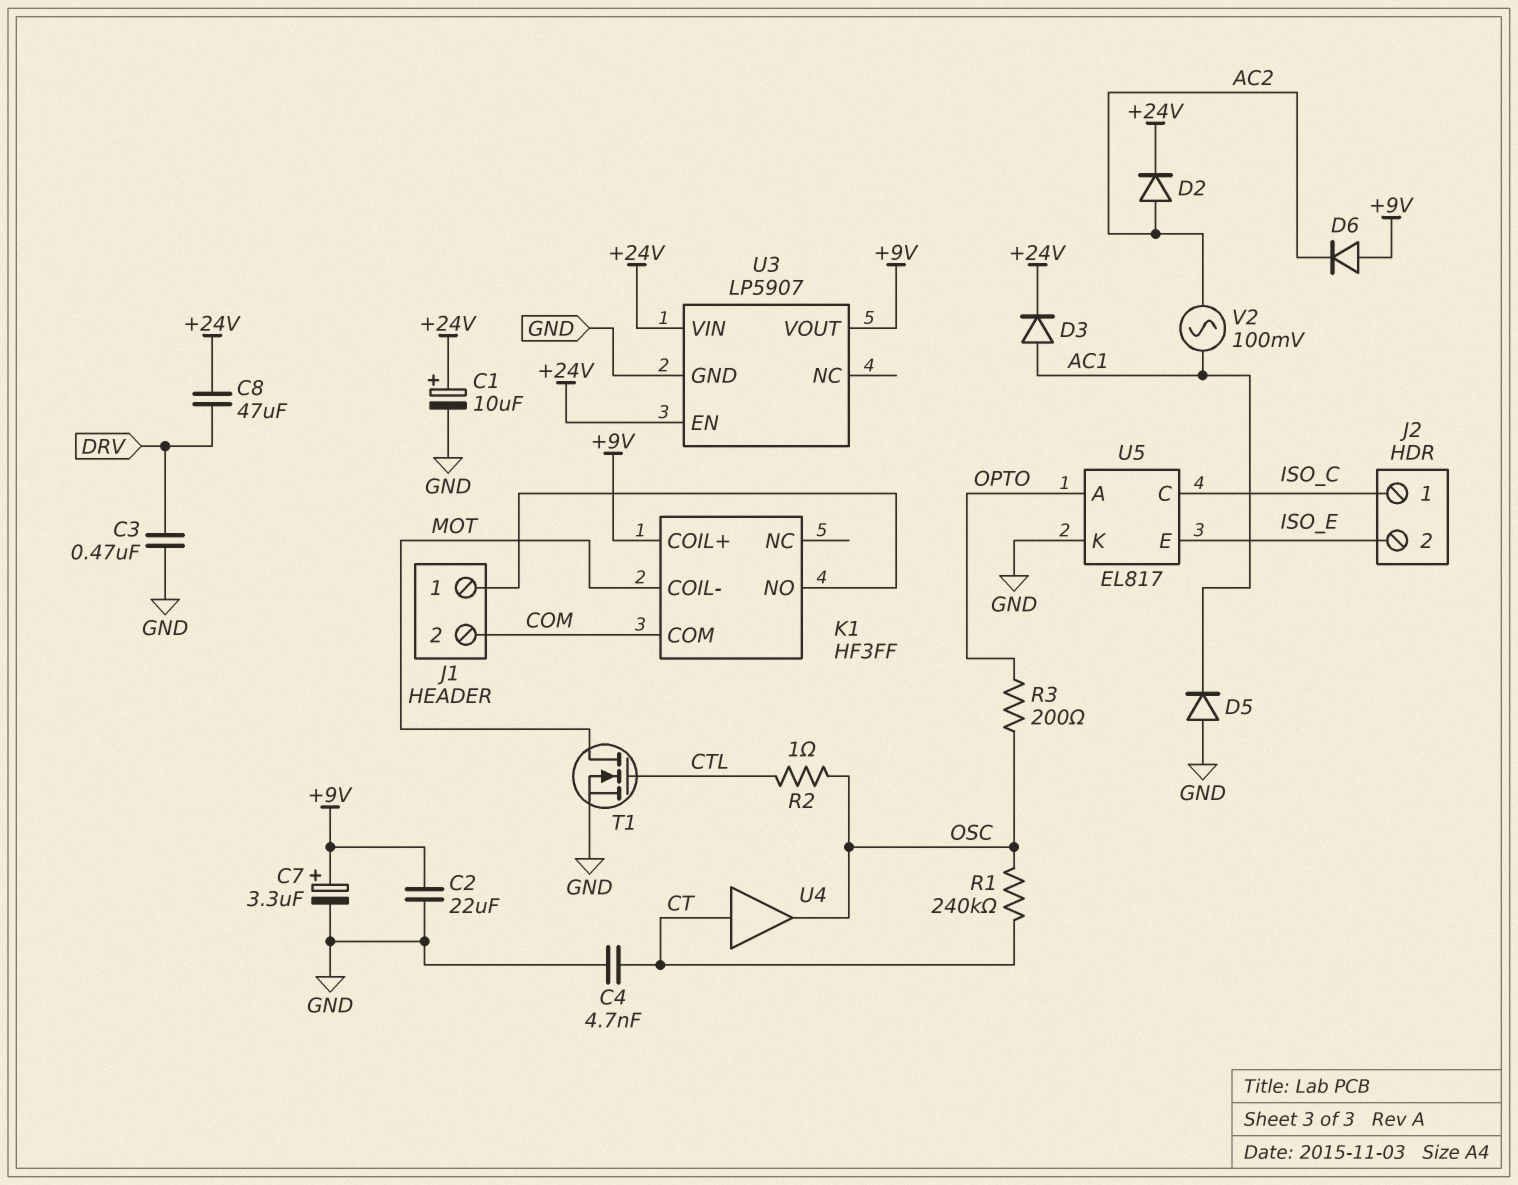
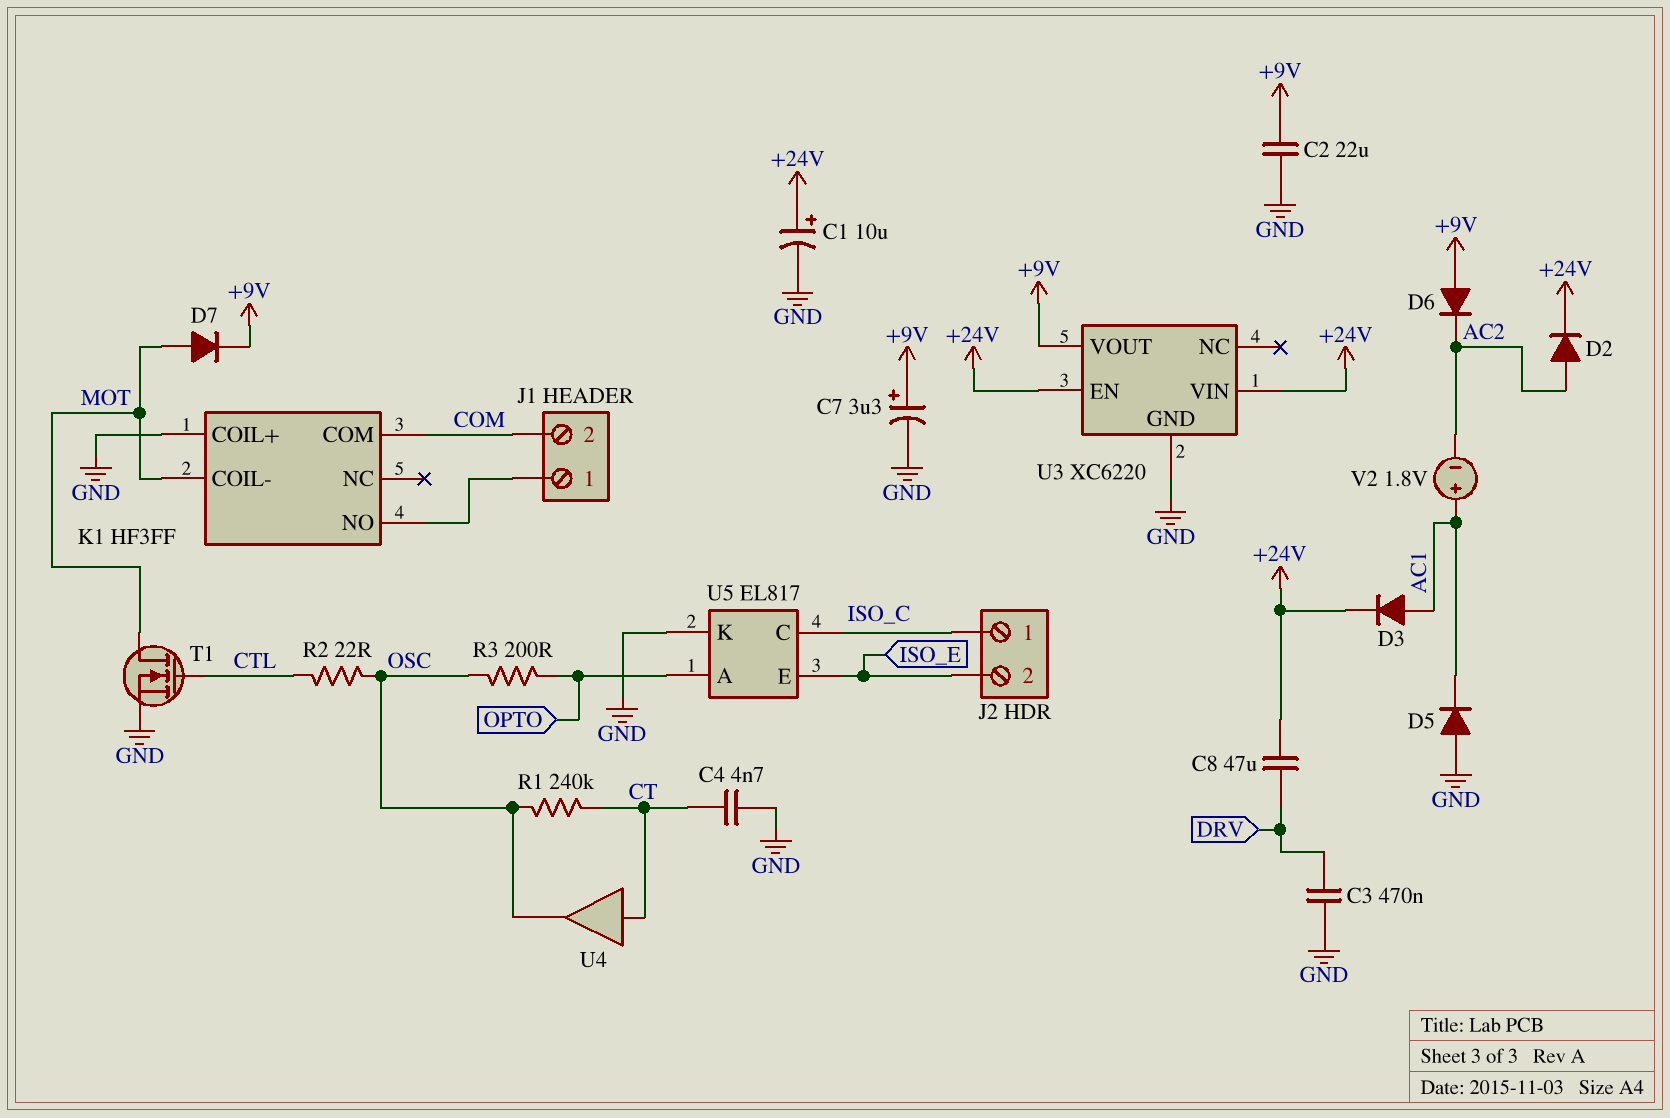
D7: none -> diode (A MOT, K +9V)
K1 pin COIL+: +9V -> GND
R2: 1 (CTL, OSC) -> 22 (CTL, OSC)
U3: LP5907 -> XC6220
V2: AC 100mV (AC1, AC2) -> 1.8V (plus AC1, minus AC2)

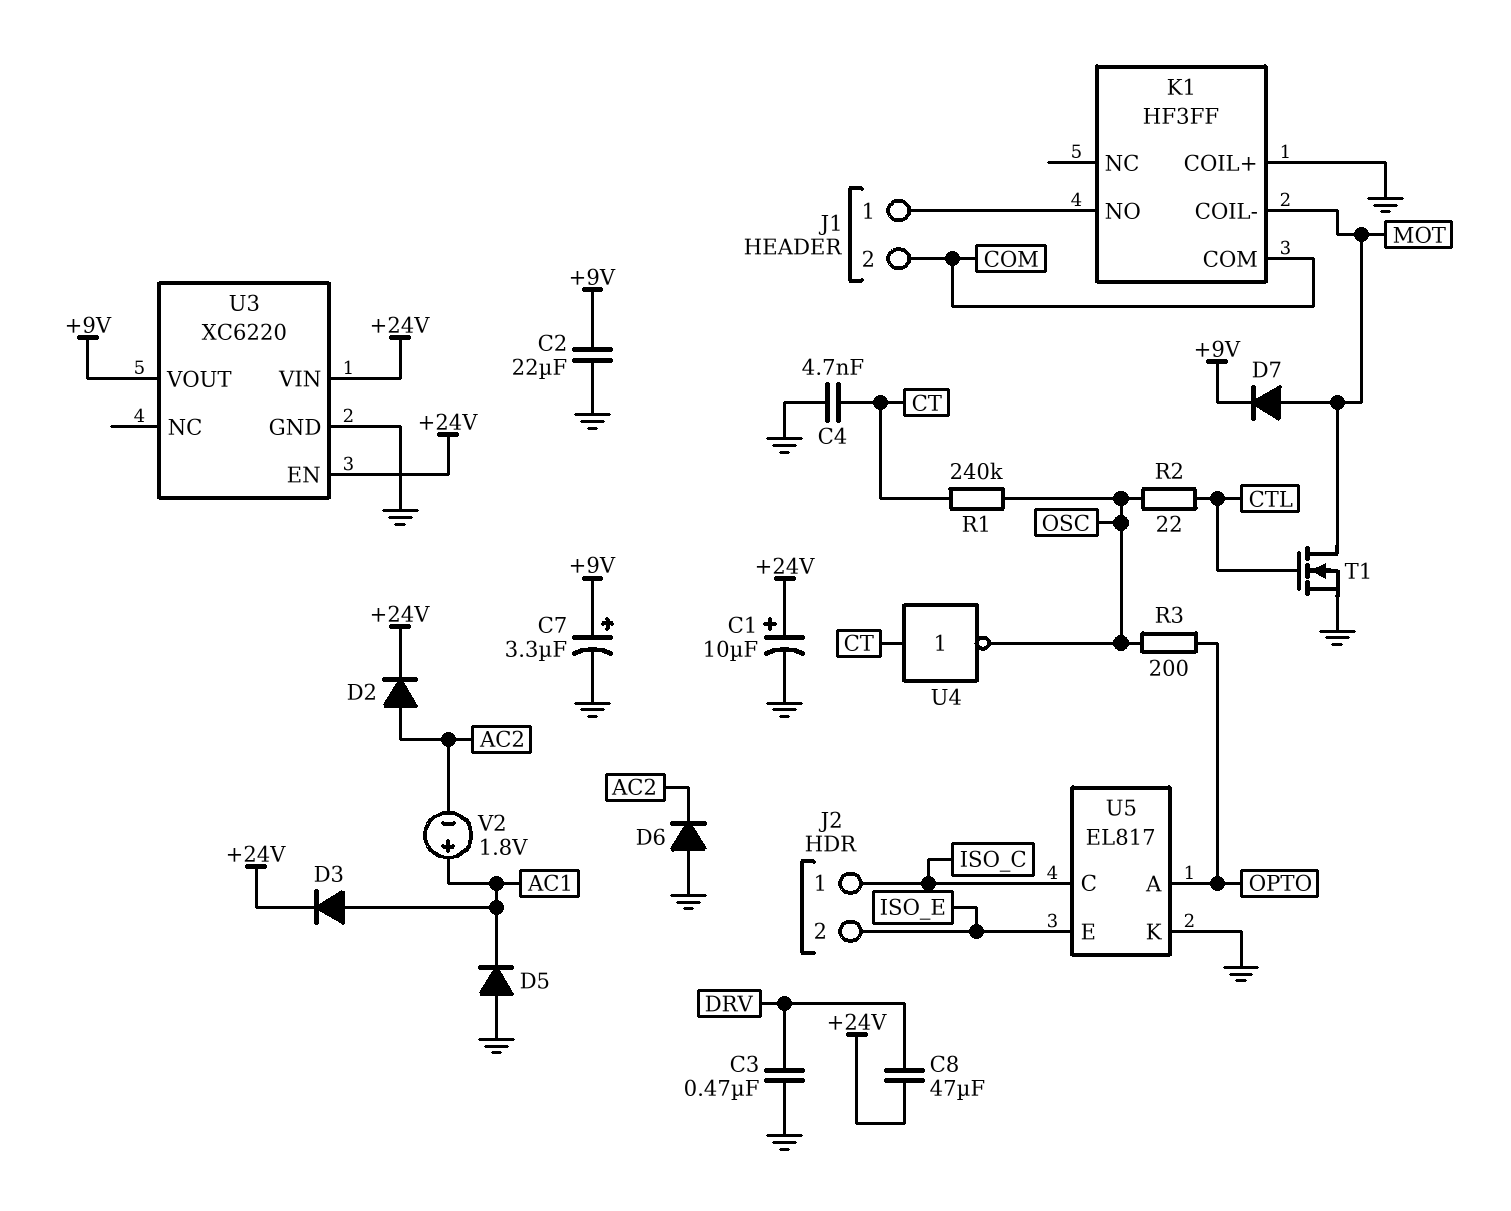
D6: diode (A +9V, K AC2) -> diode (A GND, K AC2)
U4: buffer (in CT, out OSC) -> NOT (in CT, out OSC)

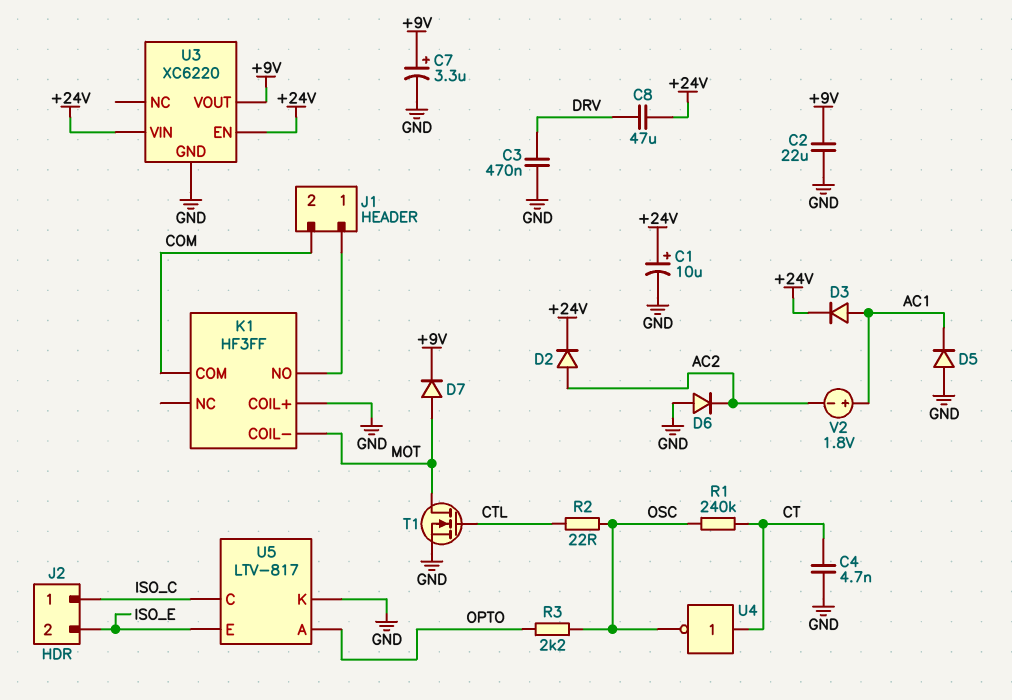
R3: 200 (OPTO, OSC) -> 2.2k (OPTO, OSC)
U5: EL817 -> LTV-817

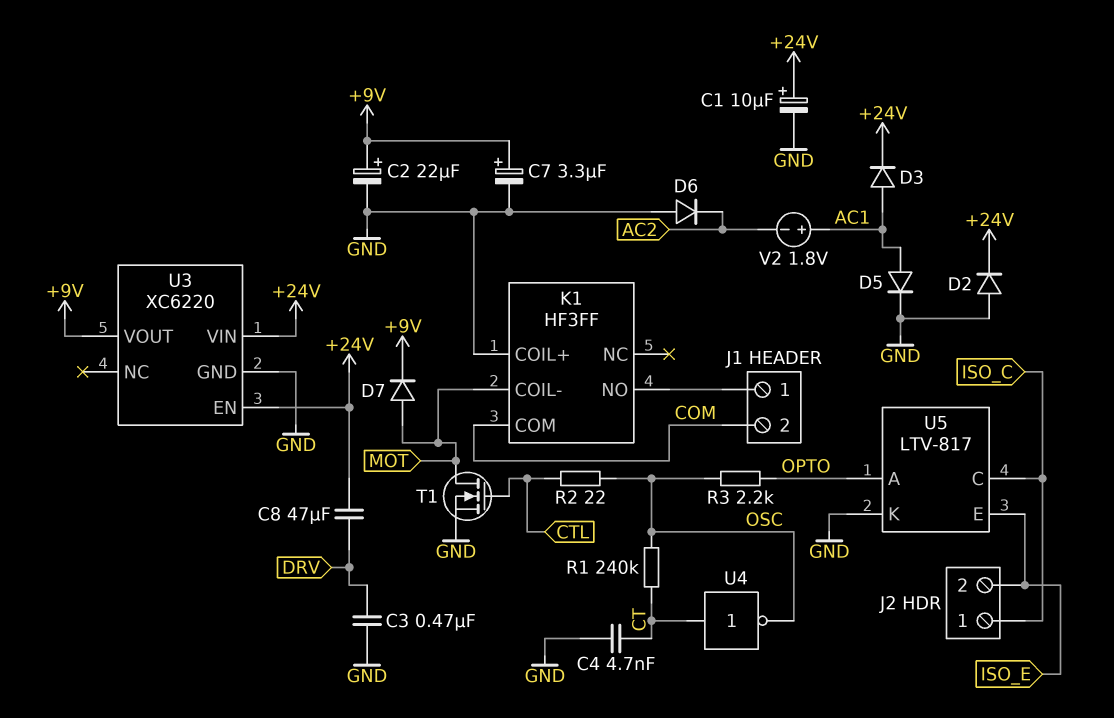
C2: 22uF (+9V, GND) -> 22uF (plus +9V, minus GND)
D2: diode (A AC2, K +24V) -> diode (A GND, K +24V)
D5: diode (A GND, K AC1) -> diode (A AC1, K GND)

